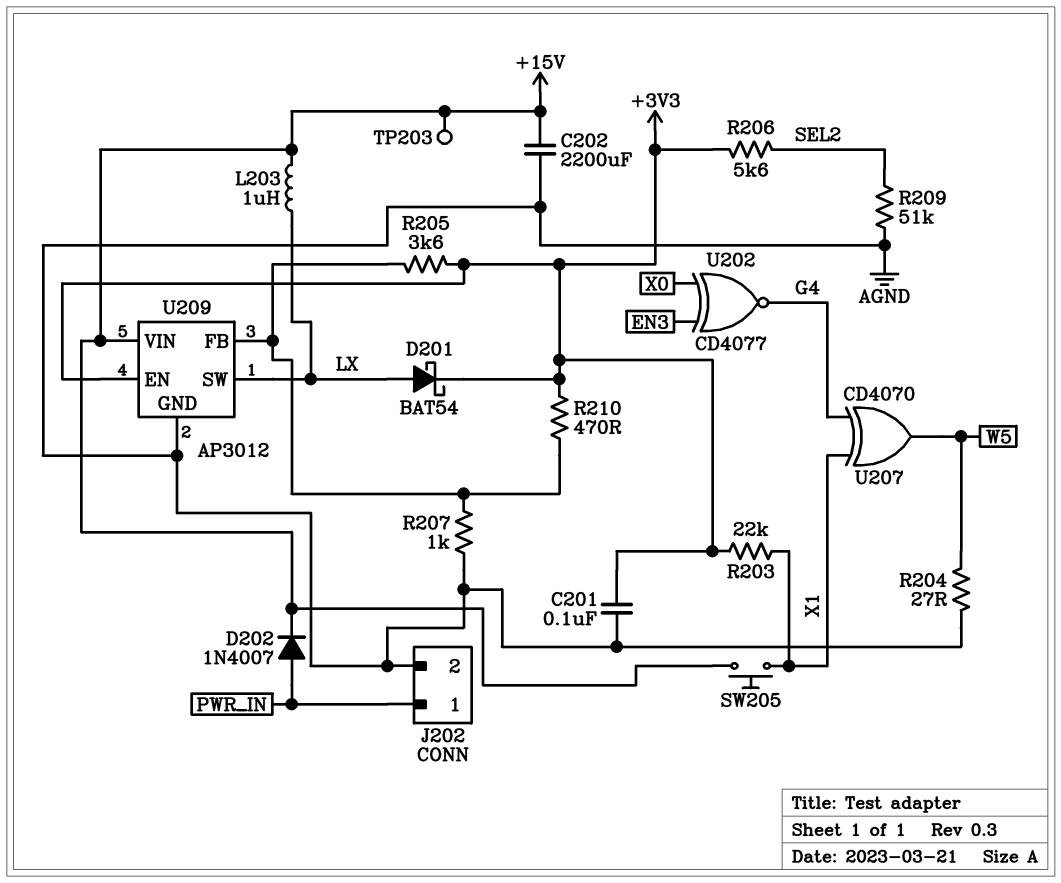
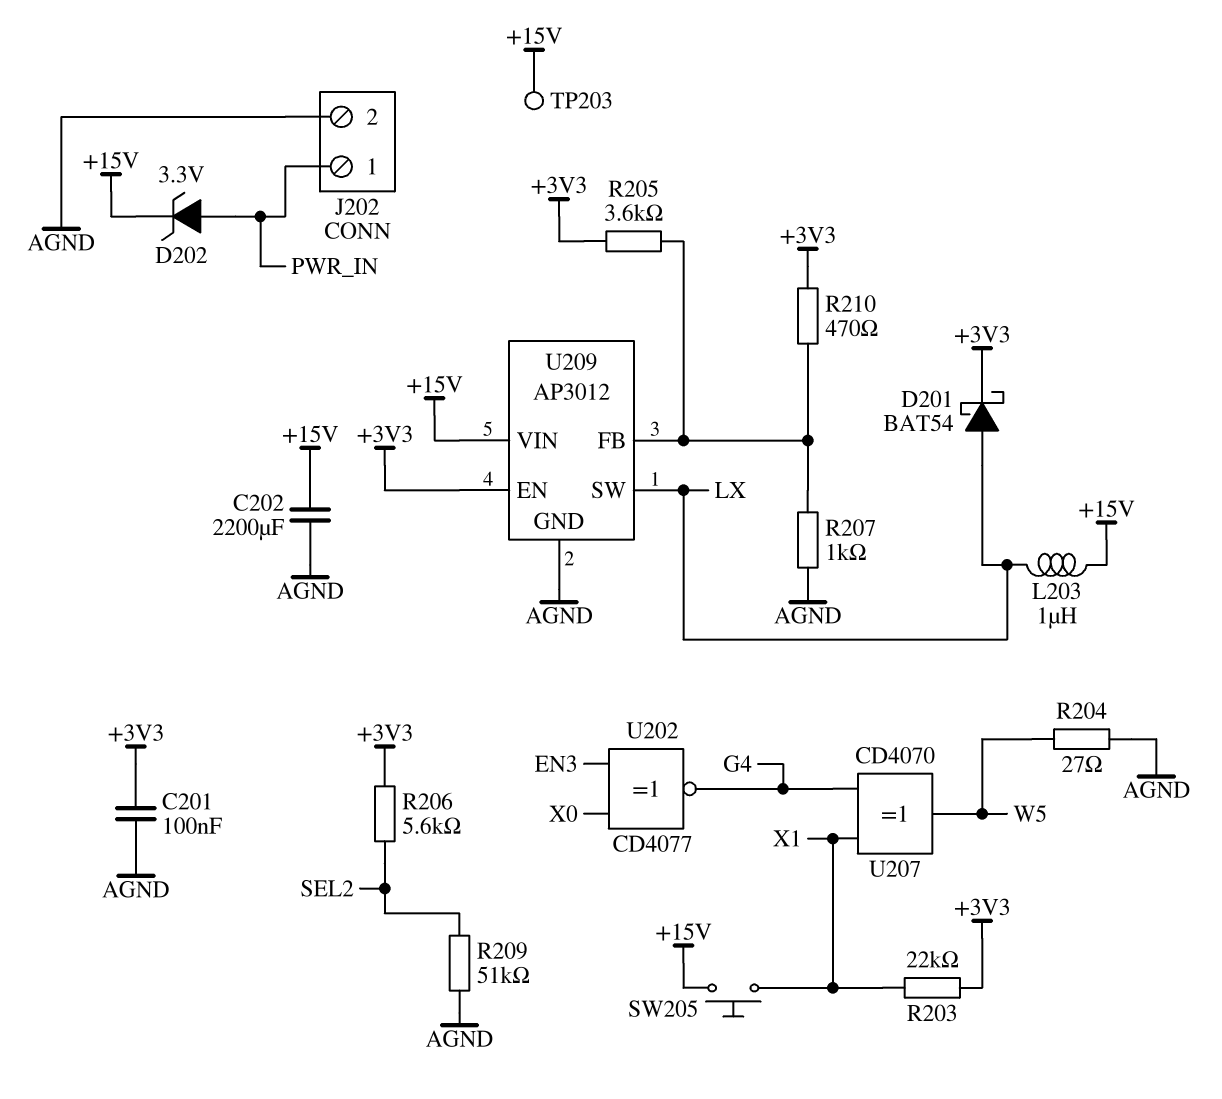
D202: diode 1N4007 (A PWR_IN, K +15V) -> zener 3.3V (A PWR_IN, K +15V)

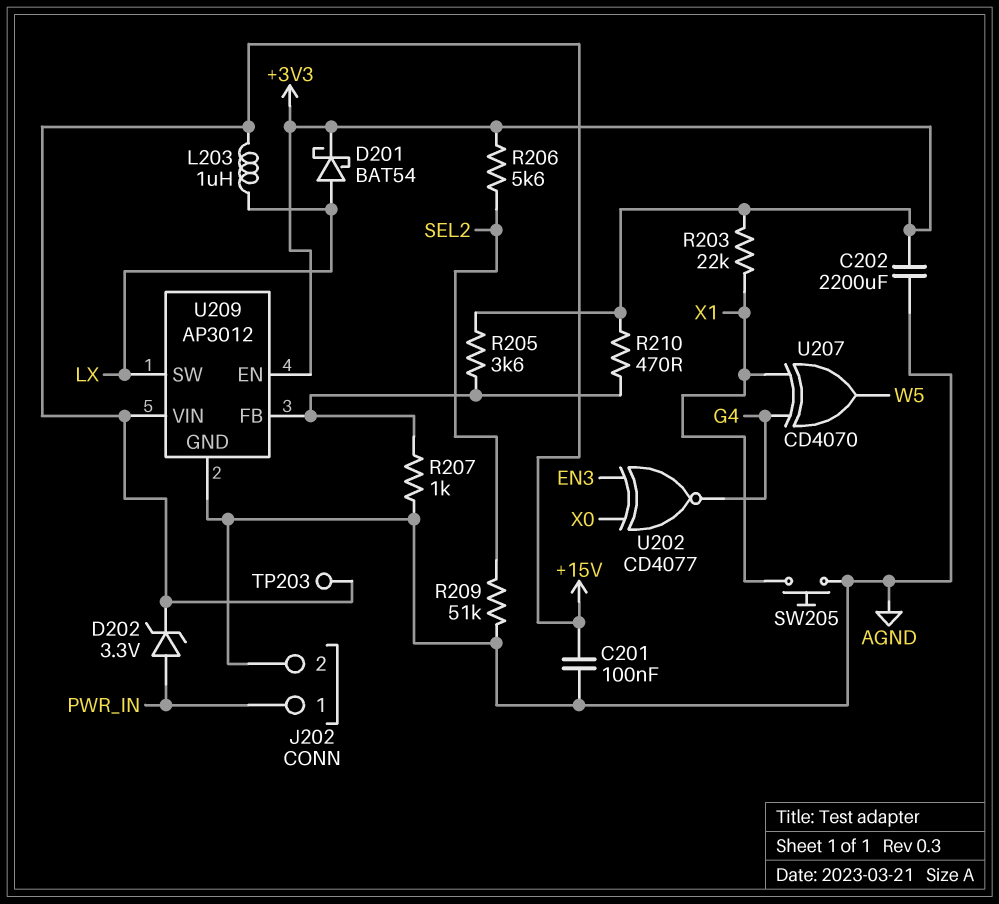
C201: 100nF (+3V3, AGND) -> 100nF (+15V, AGND)
C202: 2200uF (+15V, AGND) -> 2200uF (+3V3, AGND)
R204: 27 (AGND, W5) -> none
SW205: button (+15V, X1) -> button (AGND, X1)

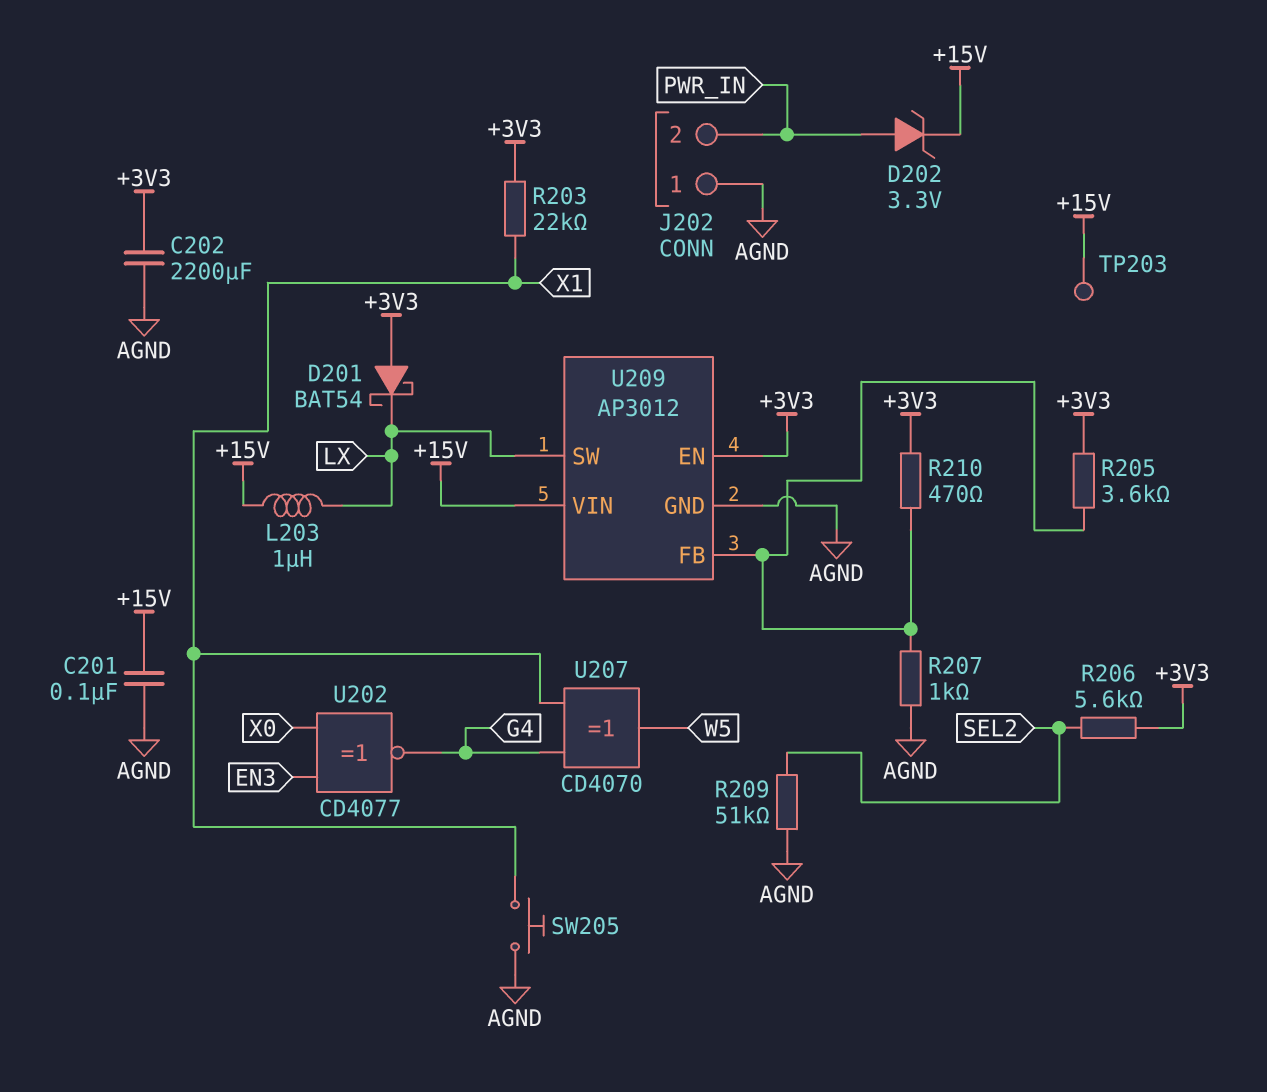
D201: schottky BAT54 (A LX, K +3V3) -> schottky BAT54 (A +3V3, K LX)
J202 pin 1: PWR_IN -> AGND
J202 pin 2: AGND -> PWR_IN

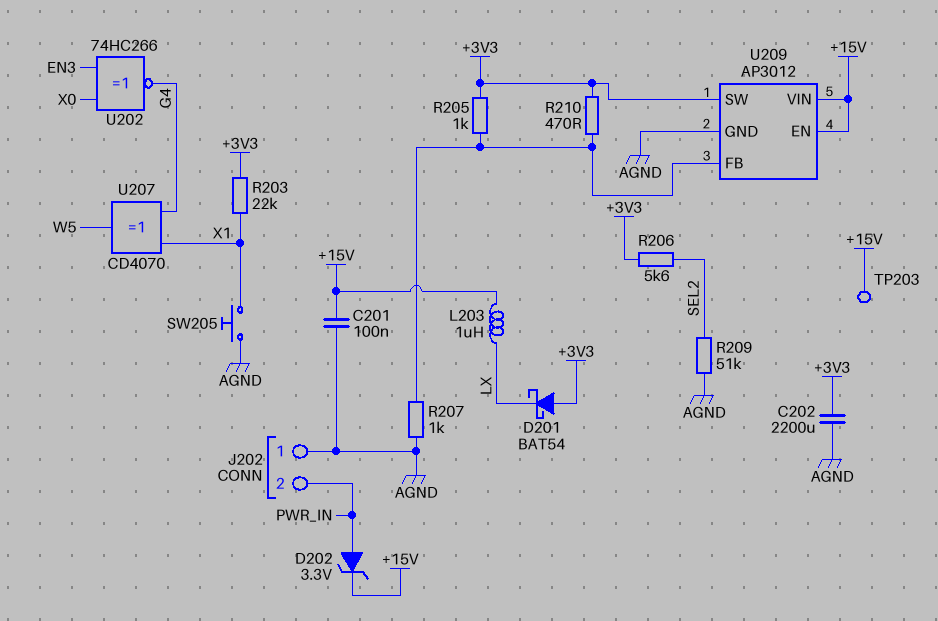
R205: 3.6k (+3V3, U209/FB) -> 1k (+3V3, U209/FB)
U202: XNOR CD4077 (in EN3, in X0, out G4) -> XNOR 74HC266 (in EN3, in X0, out G4)
U209 pin EN: +3V3 -> +15V
U209 pin SW: LX -> +3V3

